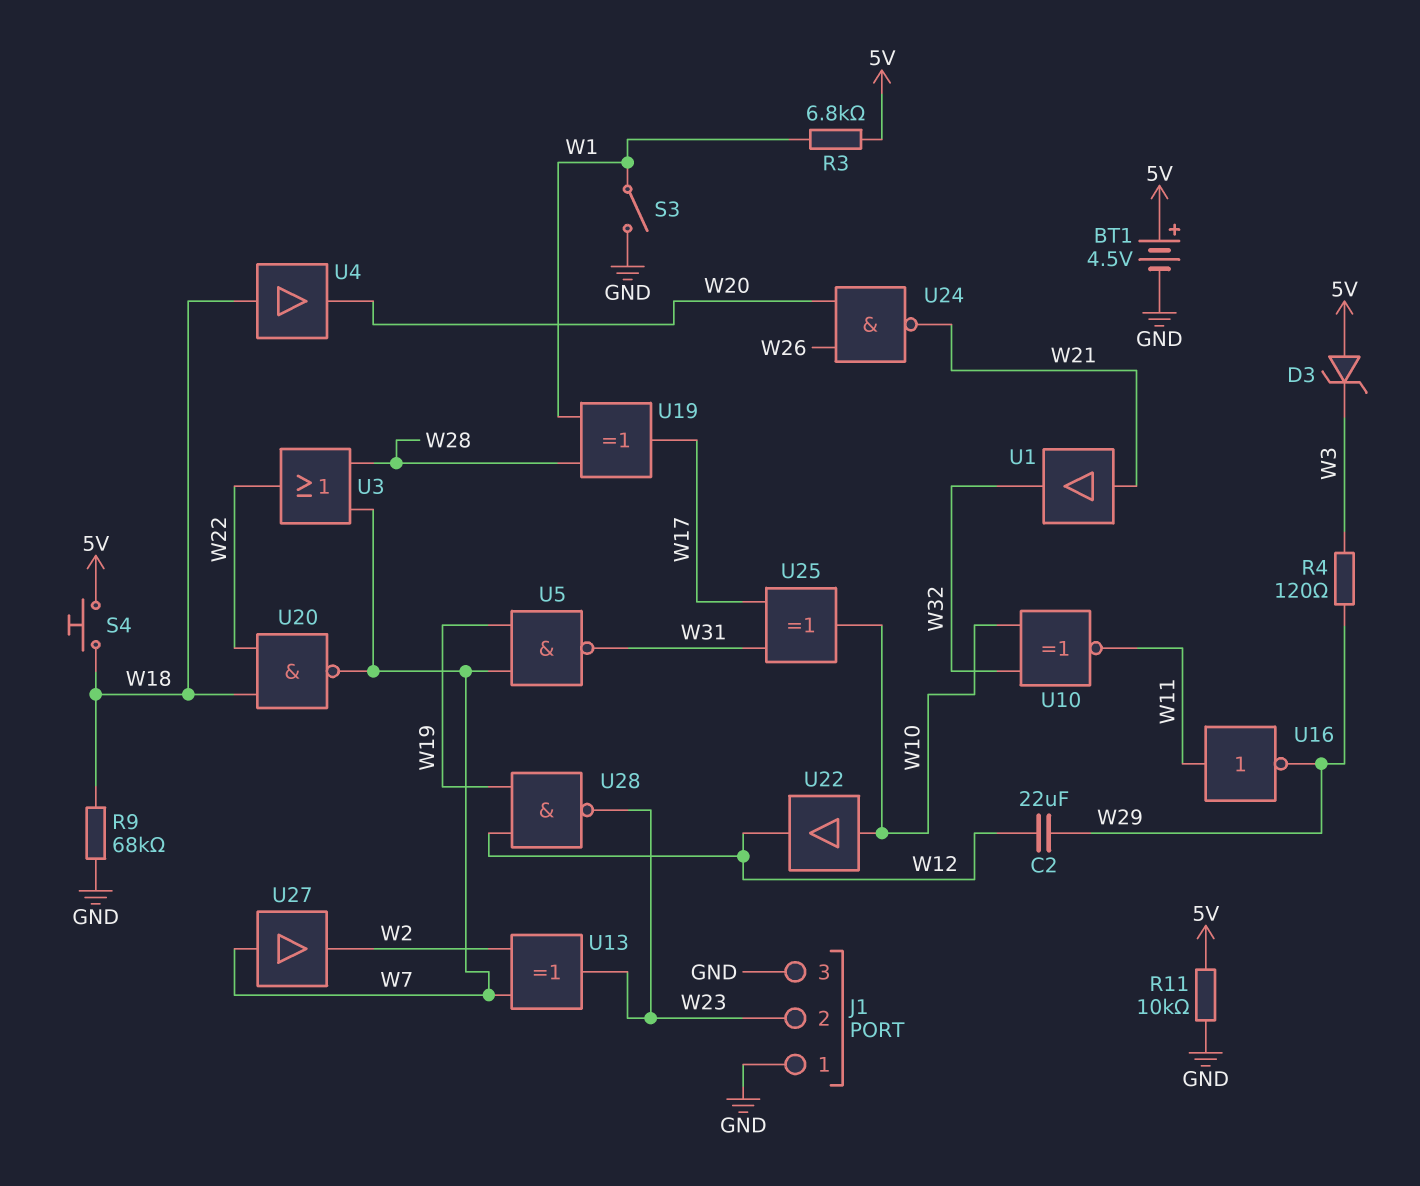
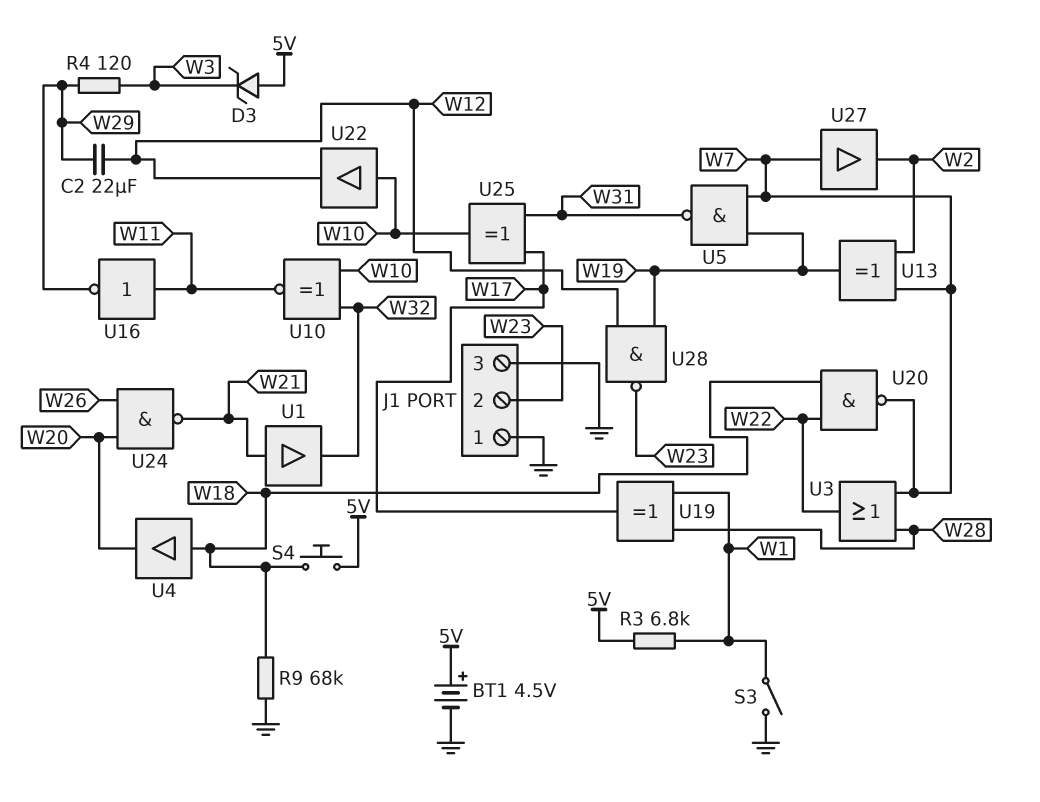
R11: 10k (5V, GND) -> none
U13: XOR (in W2, in W7, out W23) -> XOR (in W2, in W7, out W19)

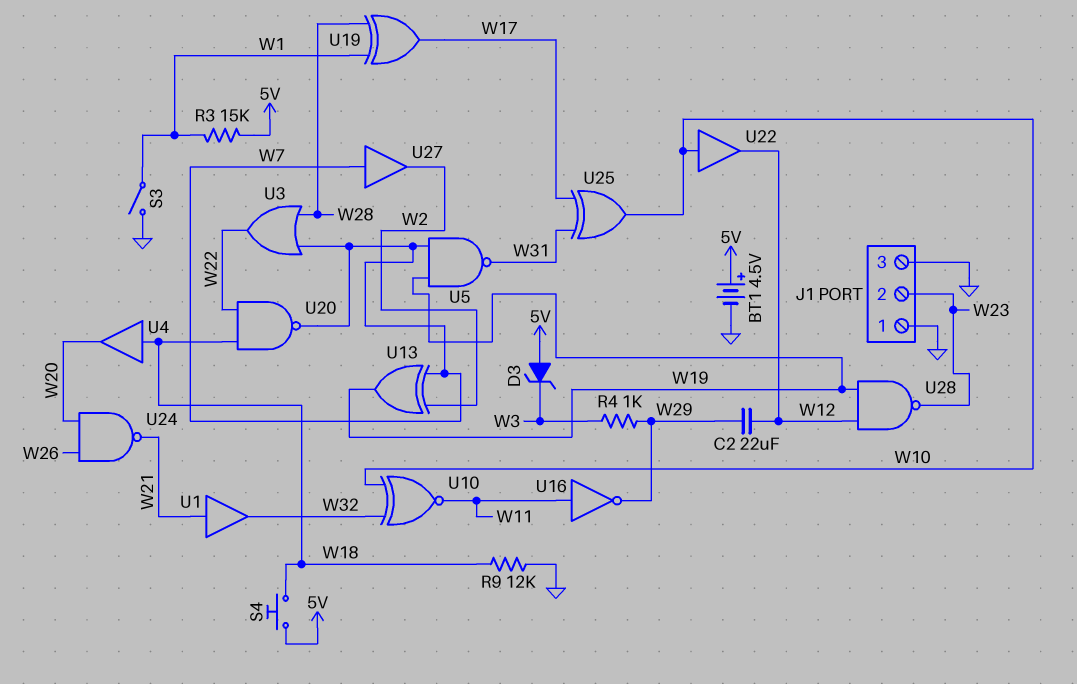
R3: 6.8k (5V, W1) -> 15k (5V, W1)
R4: 120 (W3, W29) -> 1k (W3, W29)
R9: 68k (GND, W18) -> 12k (GND, W18)

